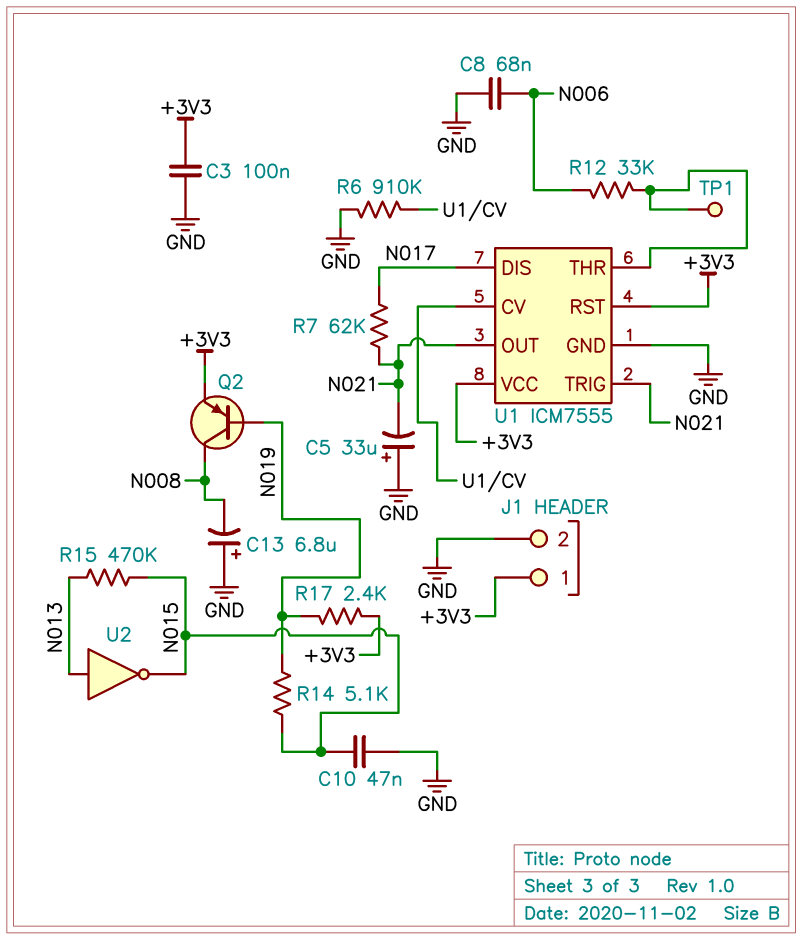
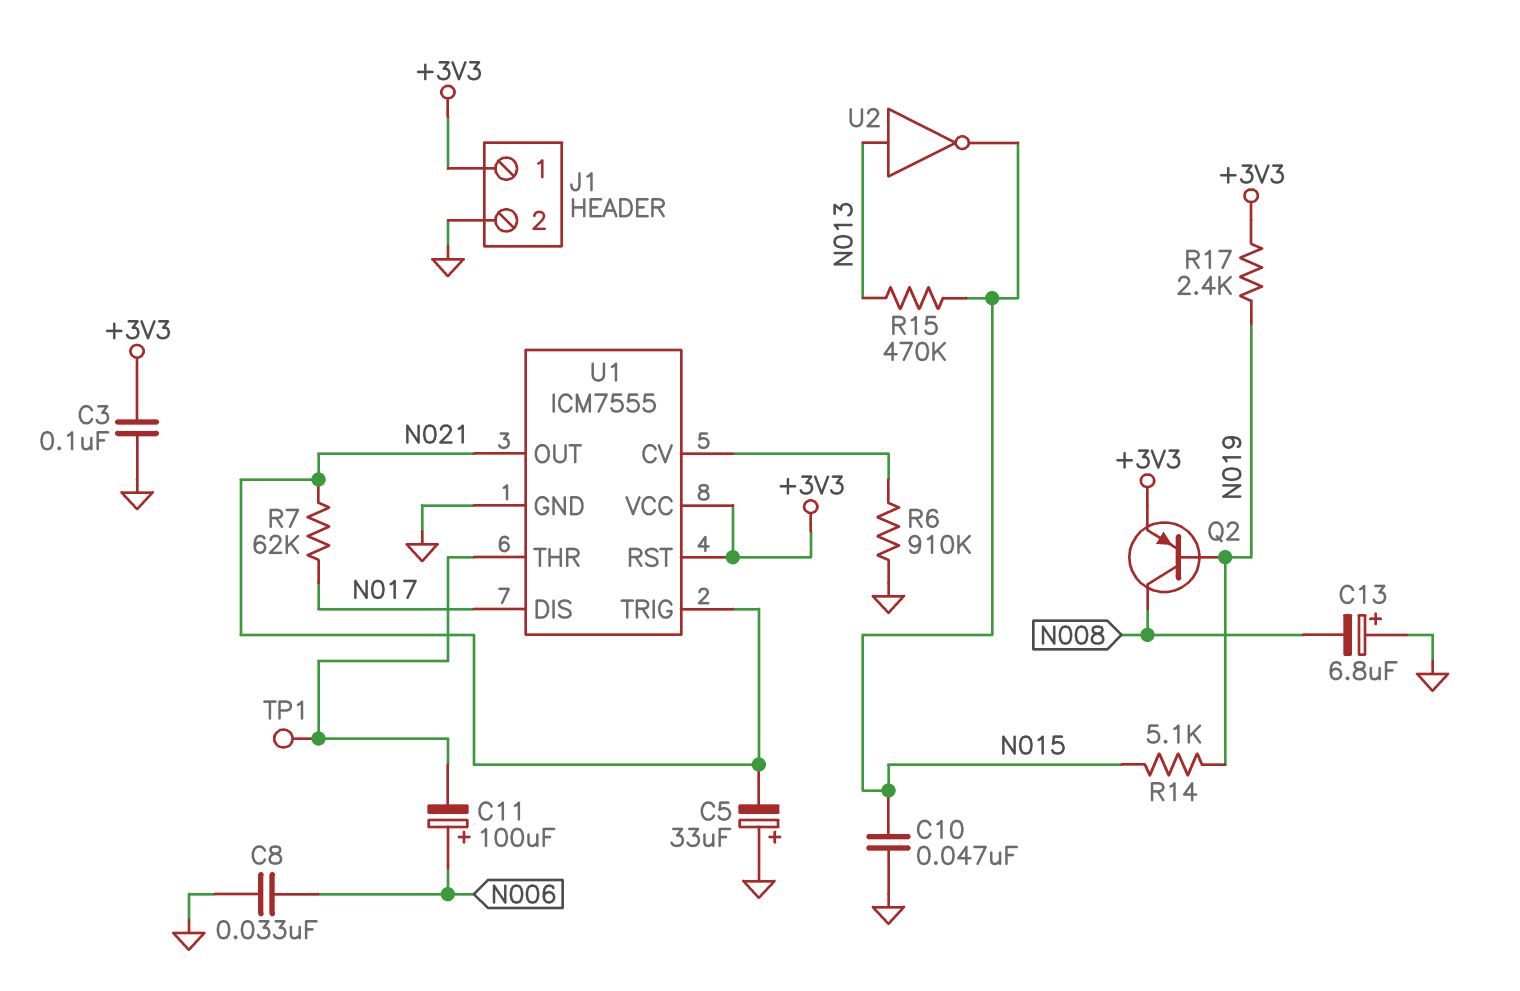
C8: 68nF (GND, N006) -> 33nF (GND, N006)
C11: none -> 100uF (plus N006, minus U1/THR)
R12: 33k (N006, U1/THR) -> none

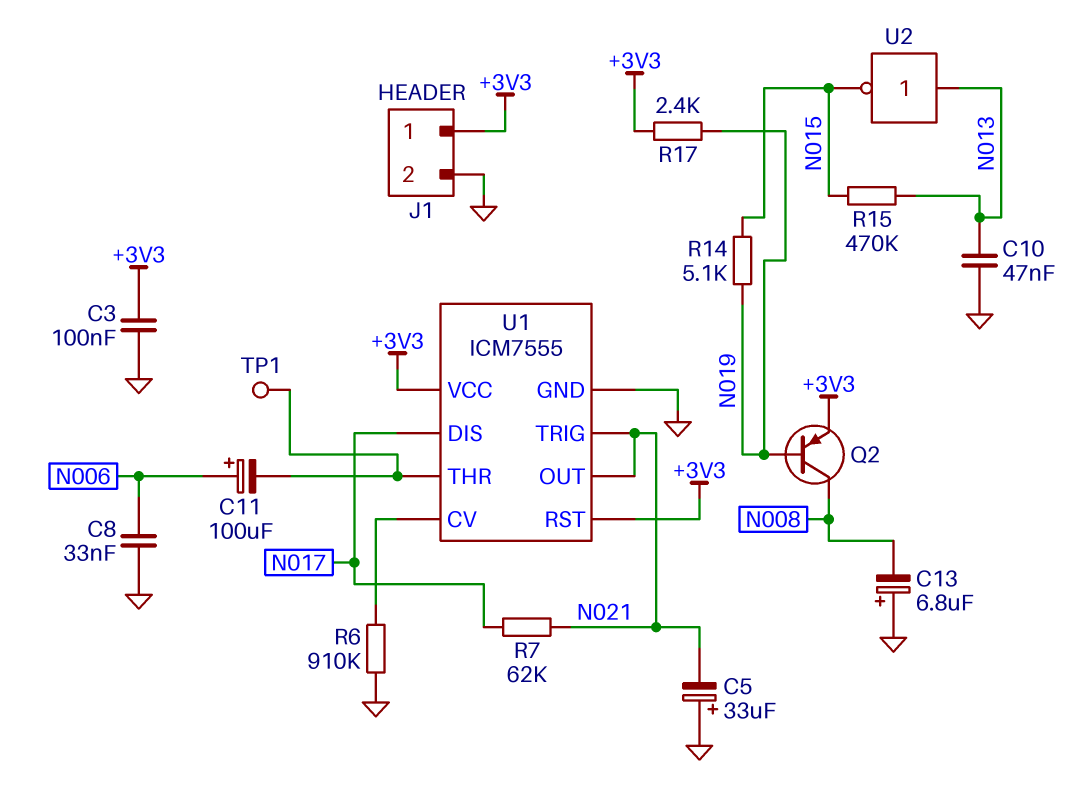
C10: 47nF (GND, N015) -> 47nF (GND, N013)

